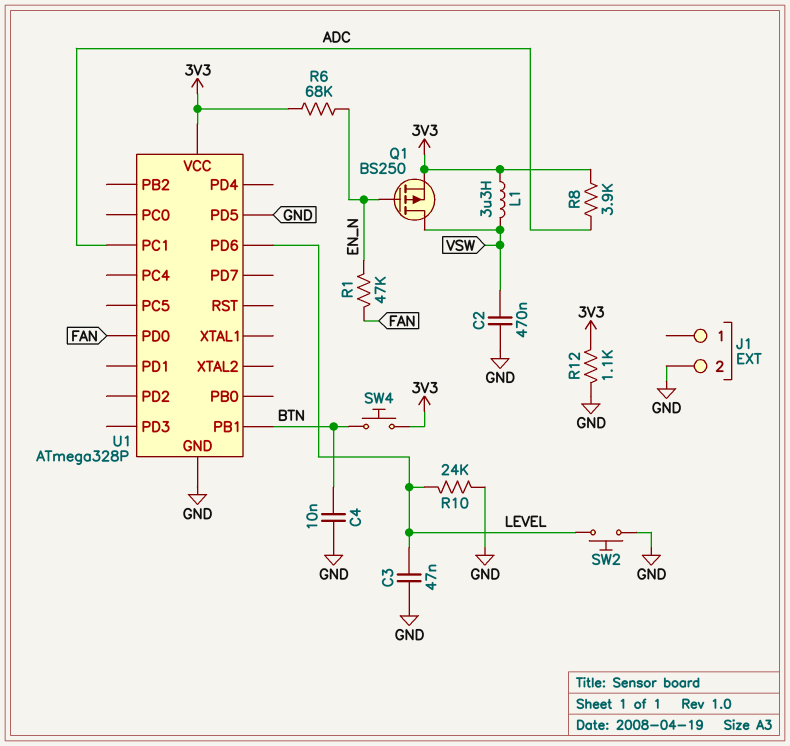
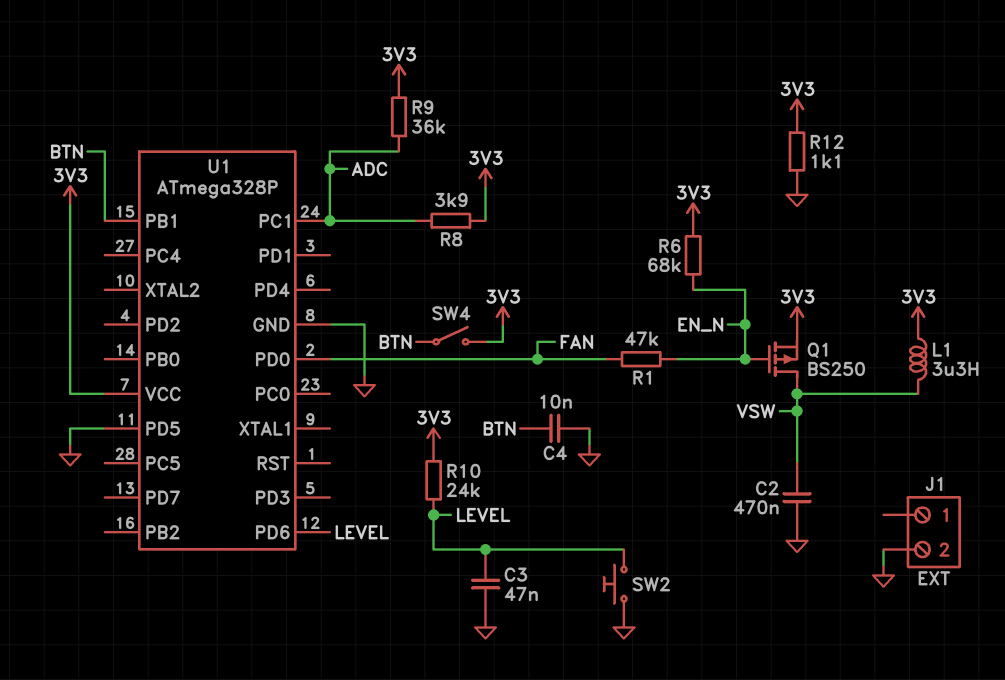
R9: none -> 36k (3V3, ADC)
R10: 24k (GND, LEVEL) -> 24k (3V3, LEVEL)
SW4: button (3V3, BTN) -> switch (3V3, BTN)

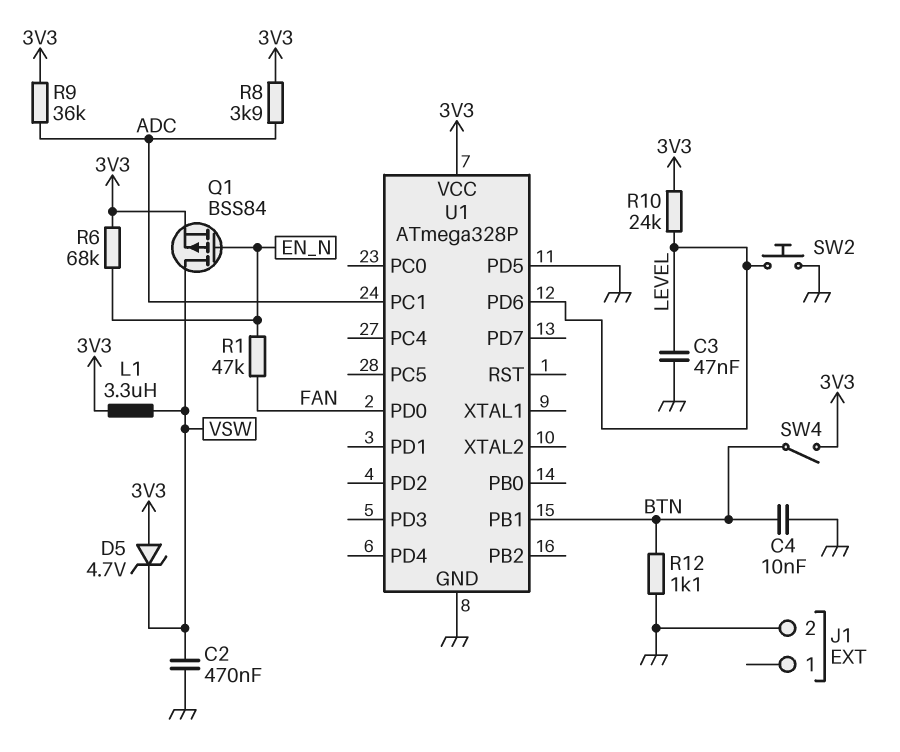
D5: none -> zener 4.7V (A 3V3, K VSW)
Q1: PMOS BS250 (G EN_N, D VSW, S 3V3) -> PMOS BSS84 (G EN_N, D VSW, S 3V3)
R12: 1.1k (3V3, GND) -> 1.1k (BTN, GND)

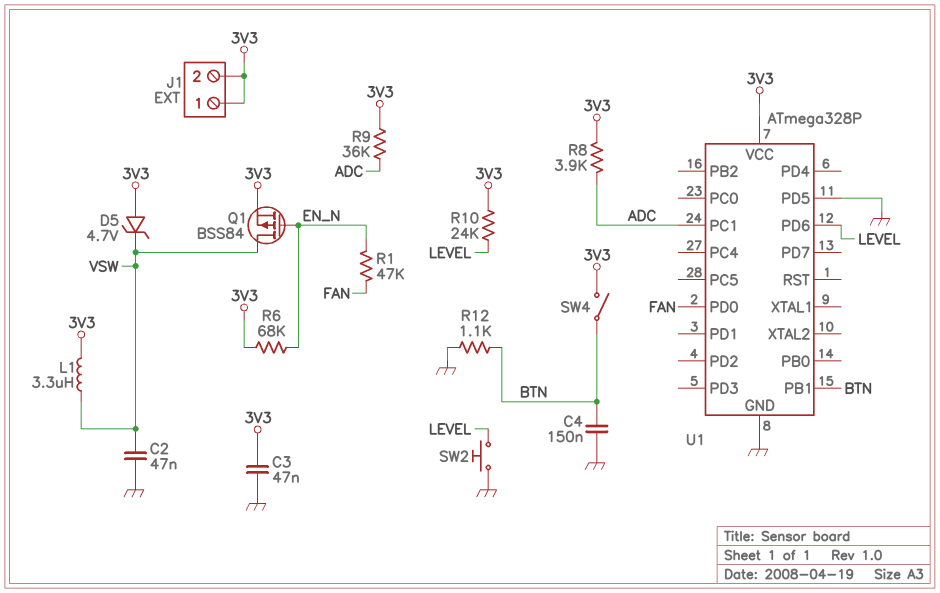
C2: 470nF (GND, VSW) -> 47nF (GND, VSW)
C3: 47nF (GND, LEVEL) -> 47nF (3V3, GND)
C4: 10nF (BTN, GND) -> 150nF (BTN, GND)
J1 pin 1: none -> 3V3
J1 pin 2: GND -> 3V3

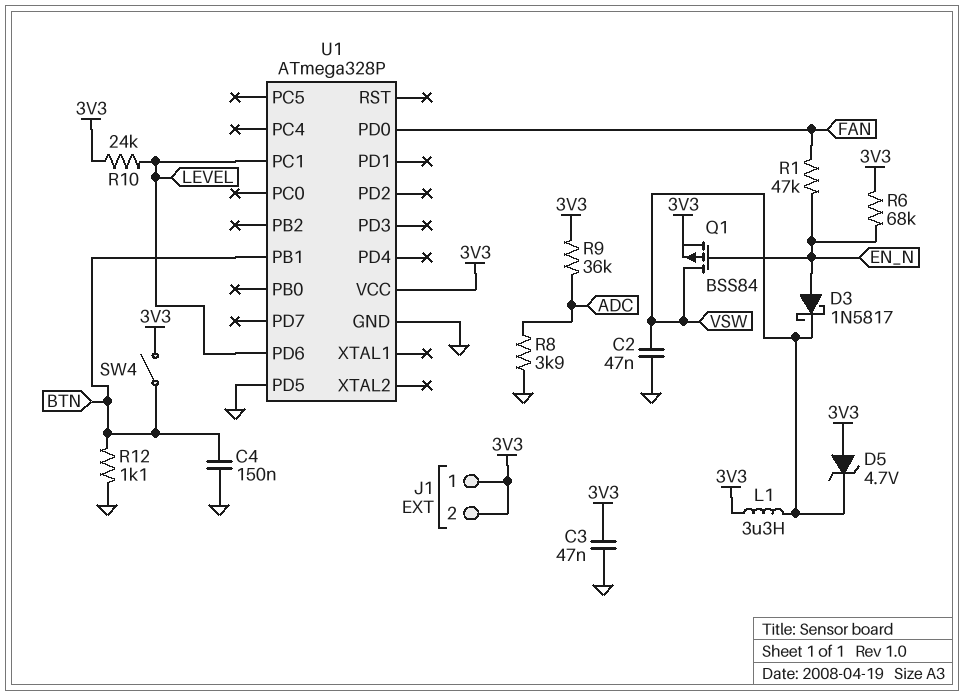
D3: none -> schottky 1N5817 (A EN_N, K VSW)
R8: 3.9k (3V3, ADC) -> 3.9k (ADC, GND)
SW2: button (GND, LEVEL) -> none
U1 pin PC1: ADC -> LEVEL

